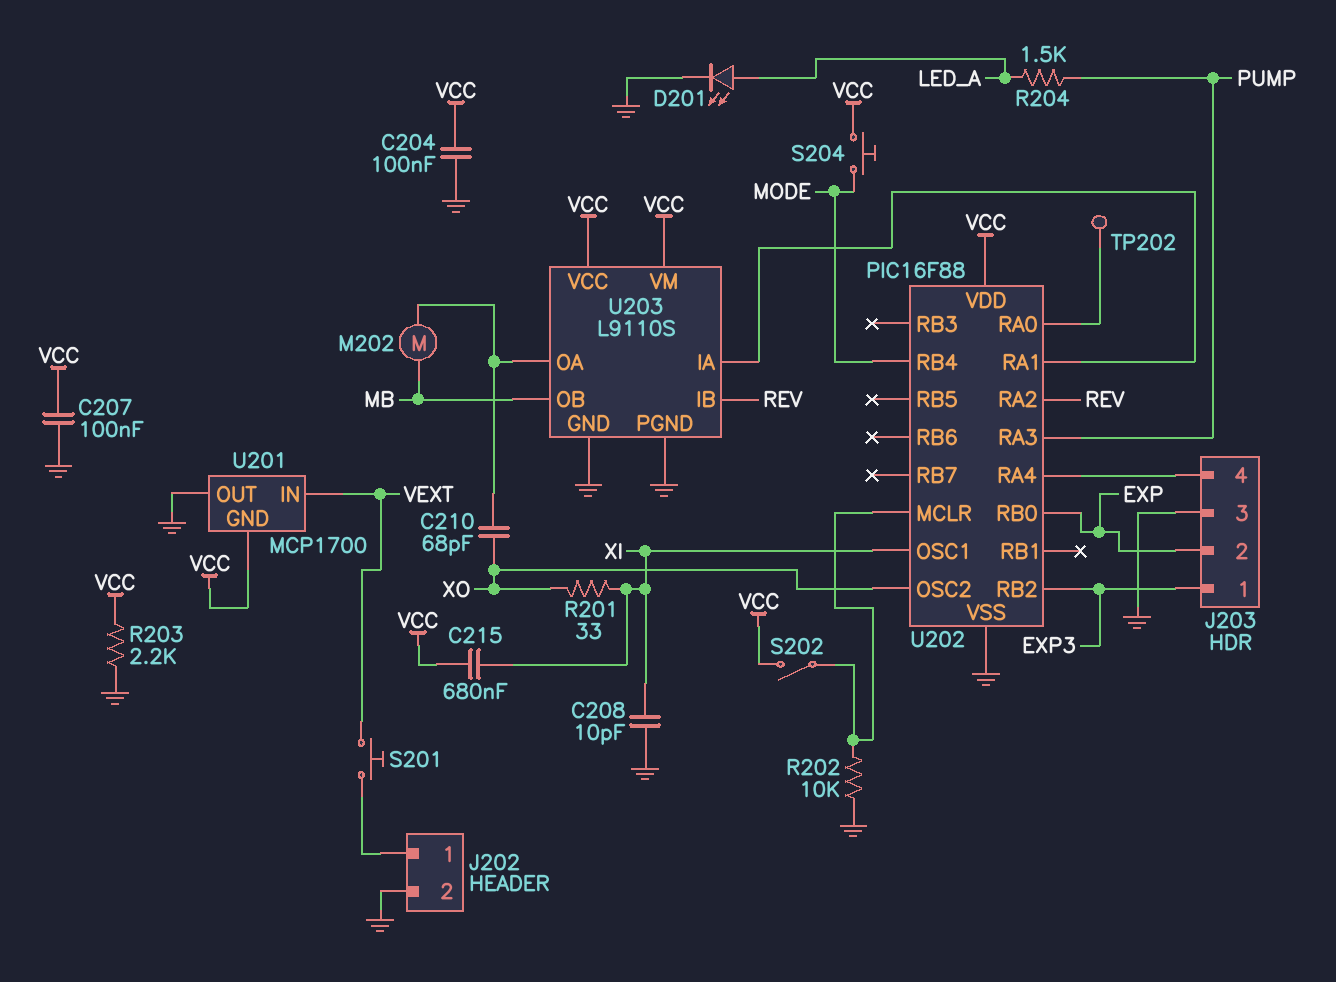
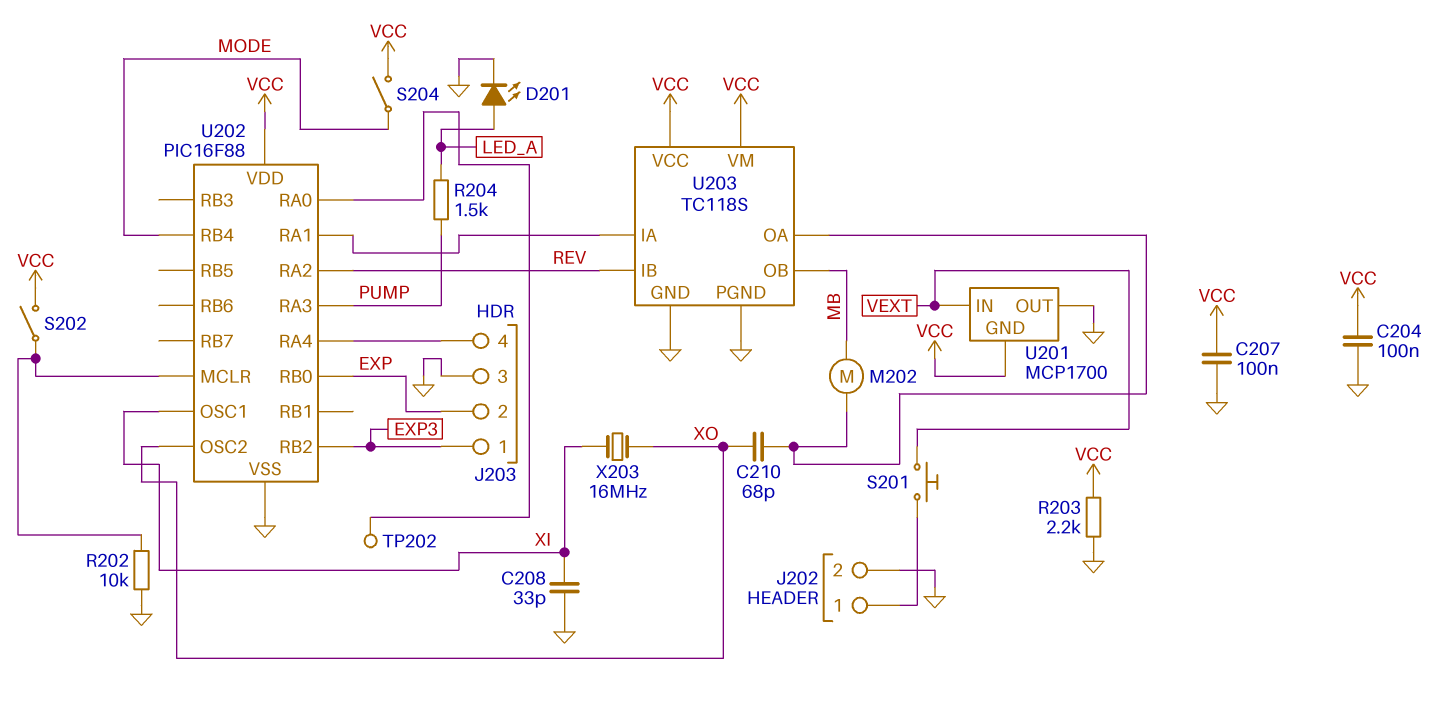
C208: 10pF (GND, XI) -> 33pF (GND, XI)
C215: 680nF (VCC, XI) -> none
R201: 33 (XI, XO) -> none
S204: button (MODE, VCC) -> switch (MODE, VCC)
U203: L9110S -> TC118S
X203: none -> 16MHz (XI, XO)

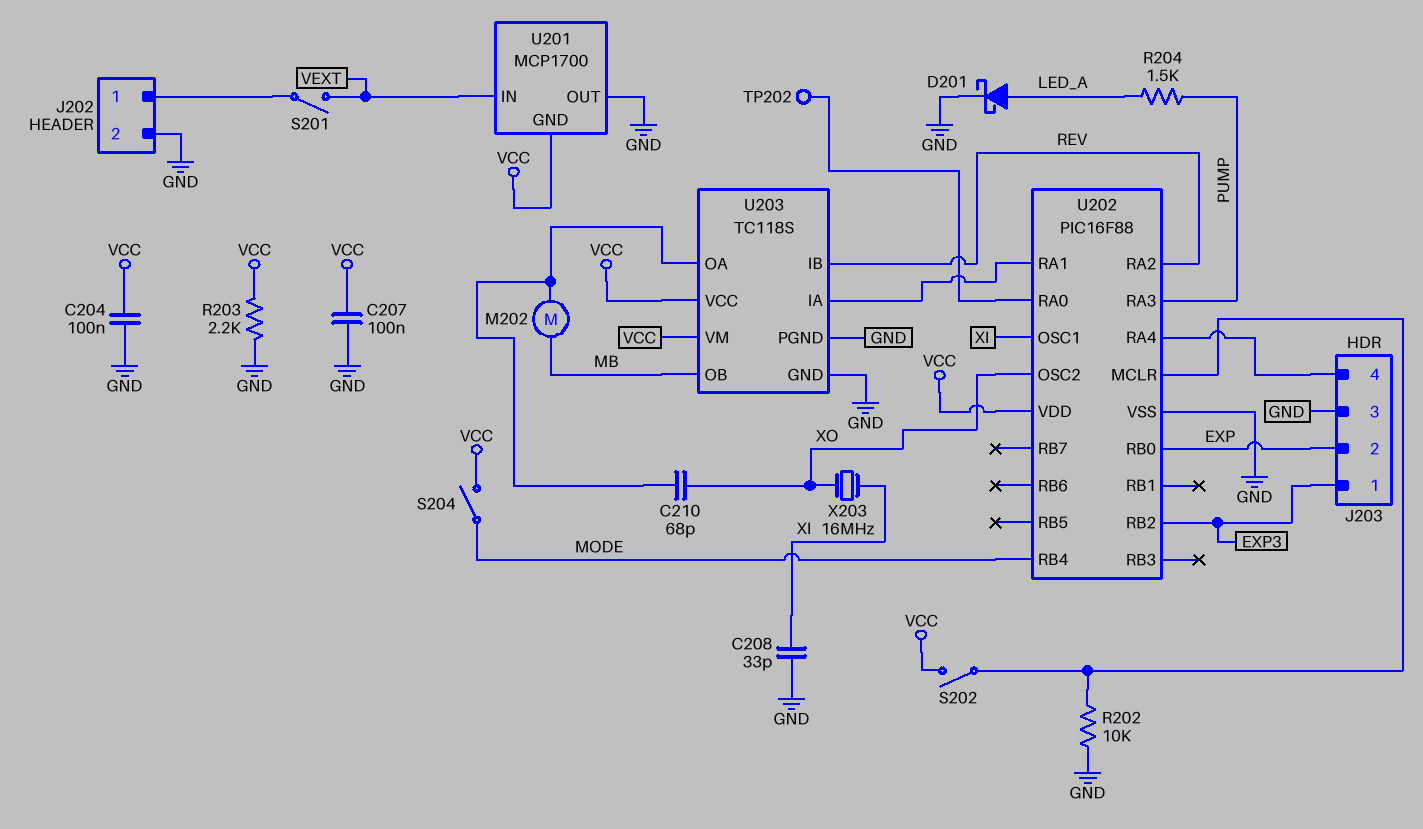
D201: LED (A LED_A, K GND) -> schottky (A LED_A, K GND)
S201: button (J202/1, VEXT) -> switch (J202/1, VEXT)

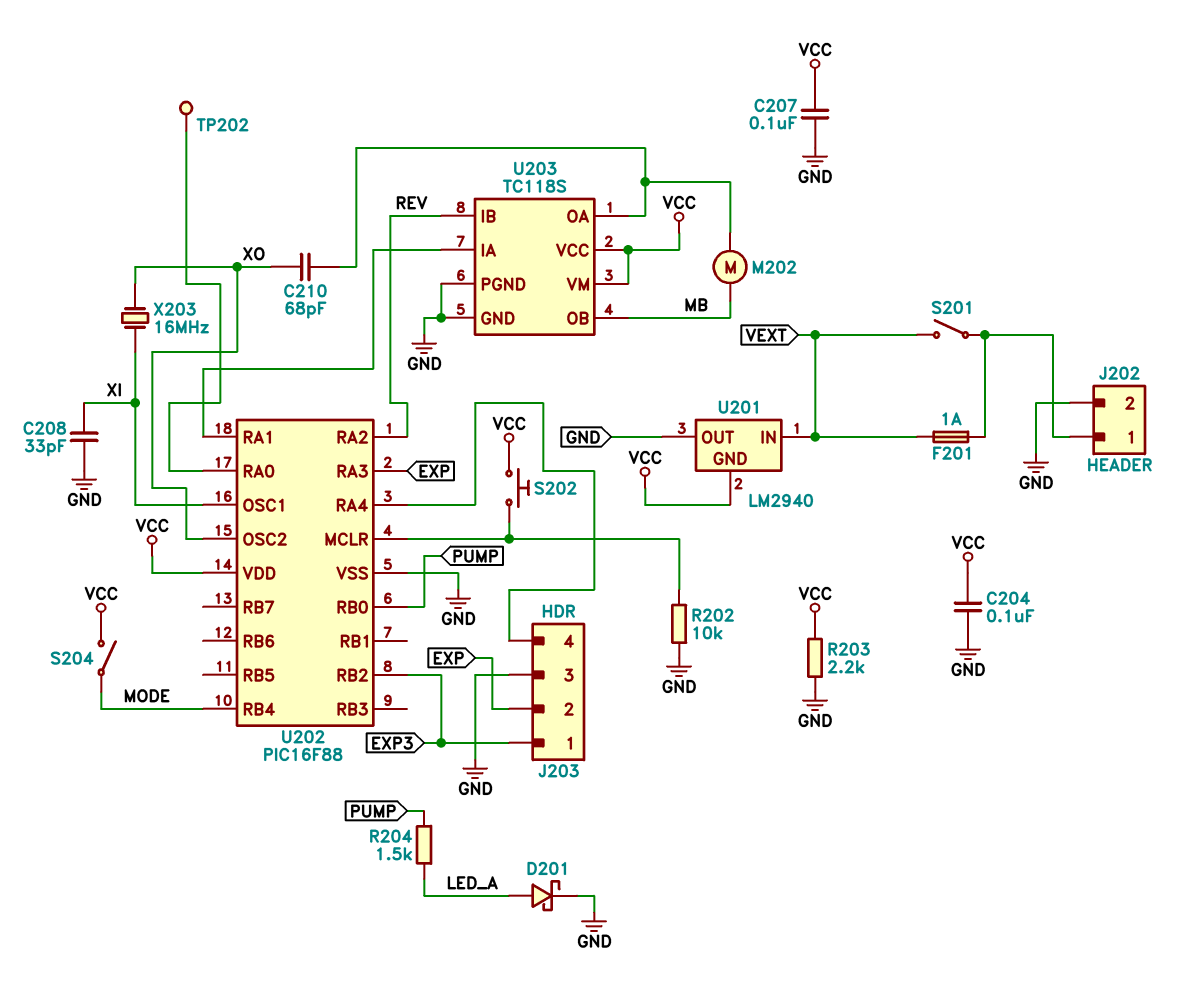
F201: none -> 1A (J202/1, VEXT)
S202: switch (U202/MCLR, VCC) -> button (U202/MCLR, VCC)
U201: MCP1700 -> LM2940
U202 pin RA3: PUMP -> EXP
U202 pin RB0: EXP -> PUMP

